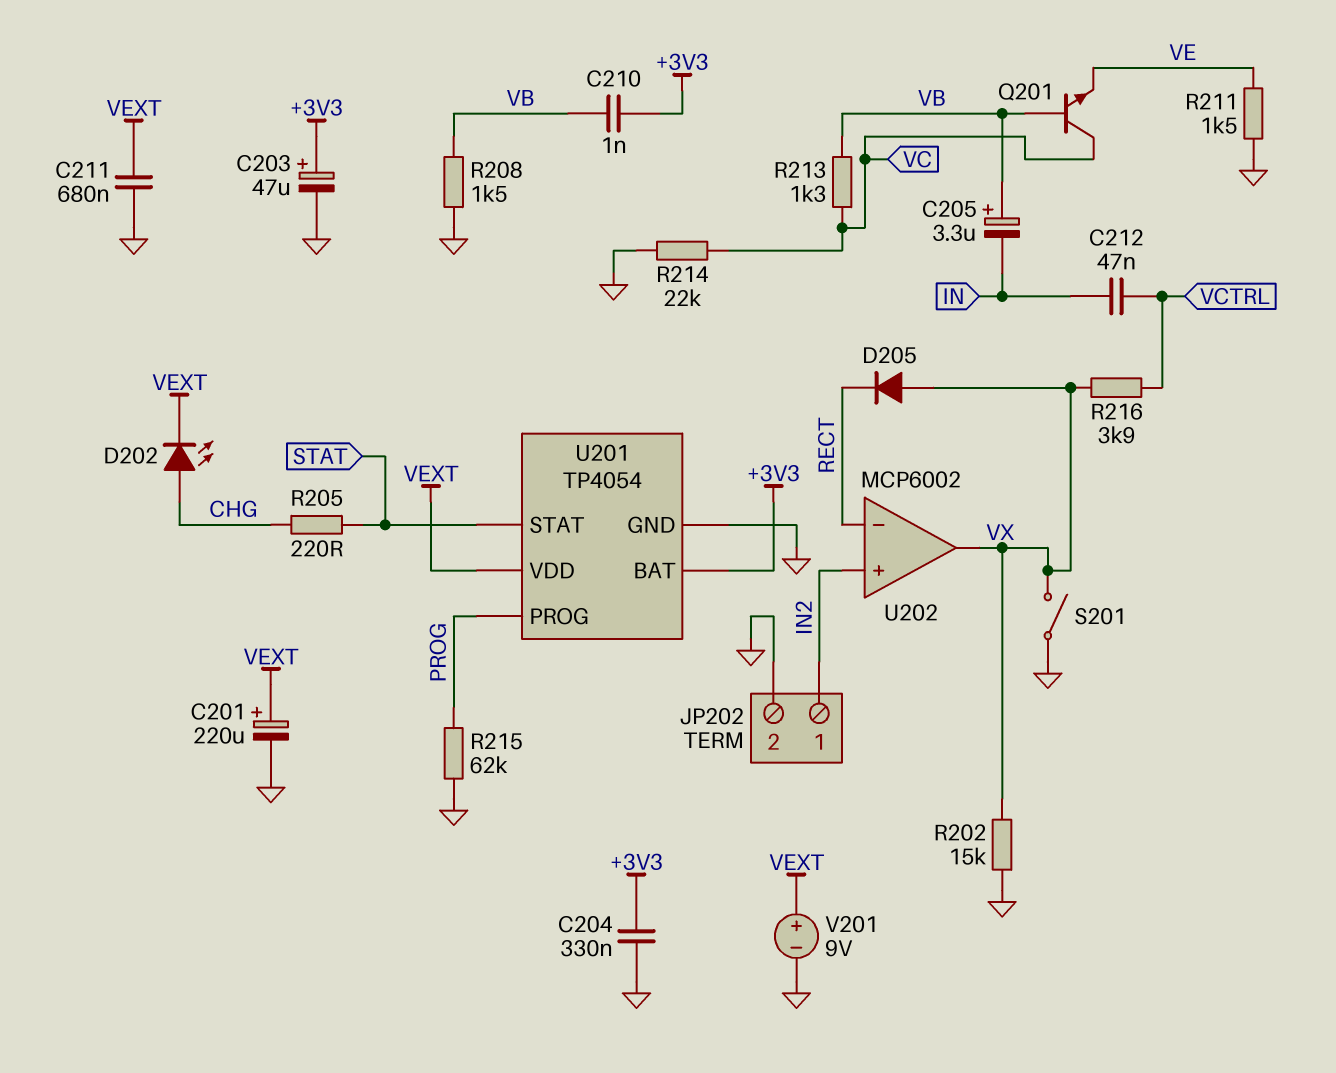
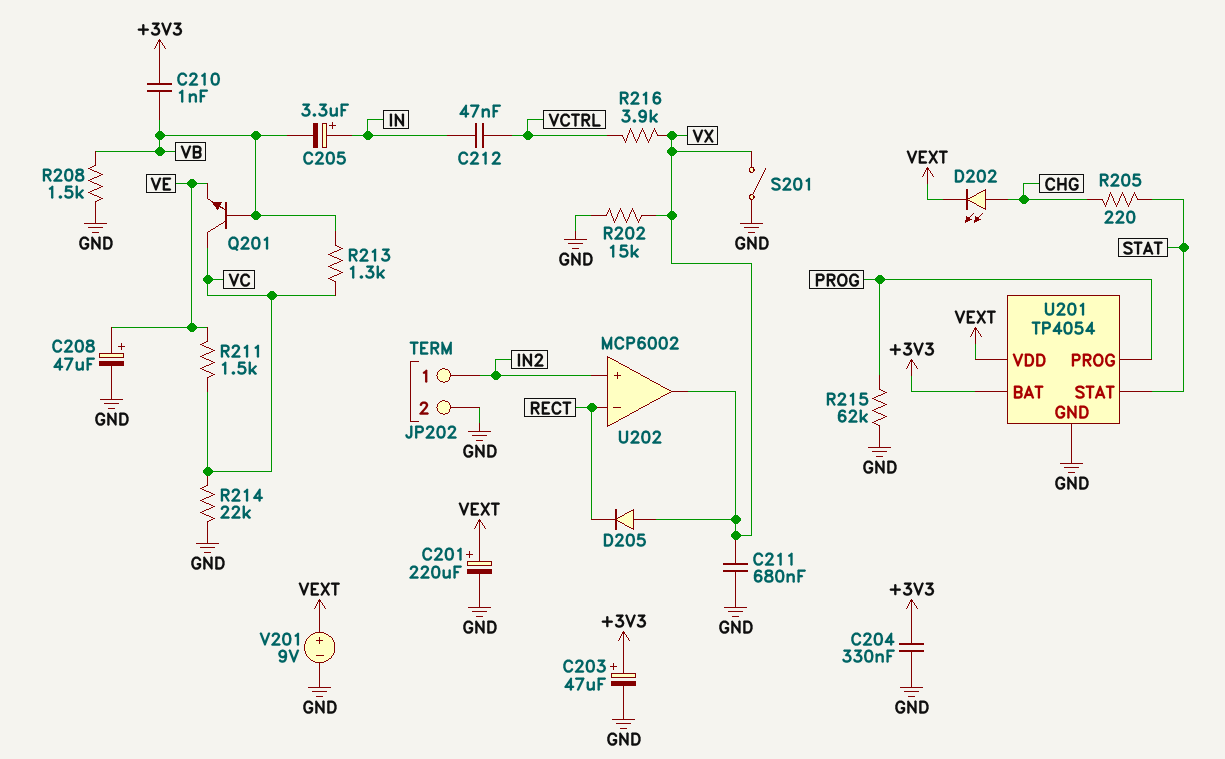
C205: 3.3uF (plus VB, minus IN) -> 3.3uF (plus IN, minus VB)
C208: none -> 47uF (plus VE, minus GND)
C211: 680nF (GND, VEXT) -> 680nF (GND, VX)
R211: 1.5k (GND, VE) -> 1.5k (VC, VE)

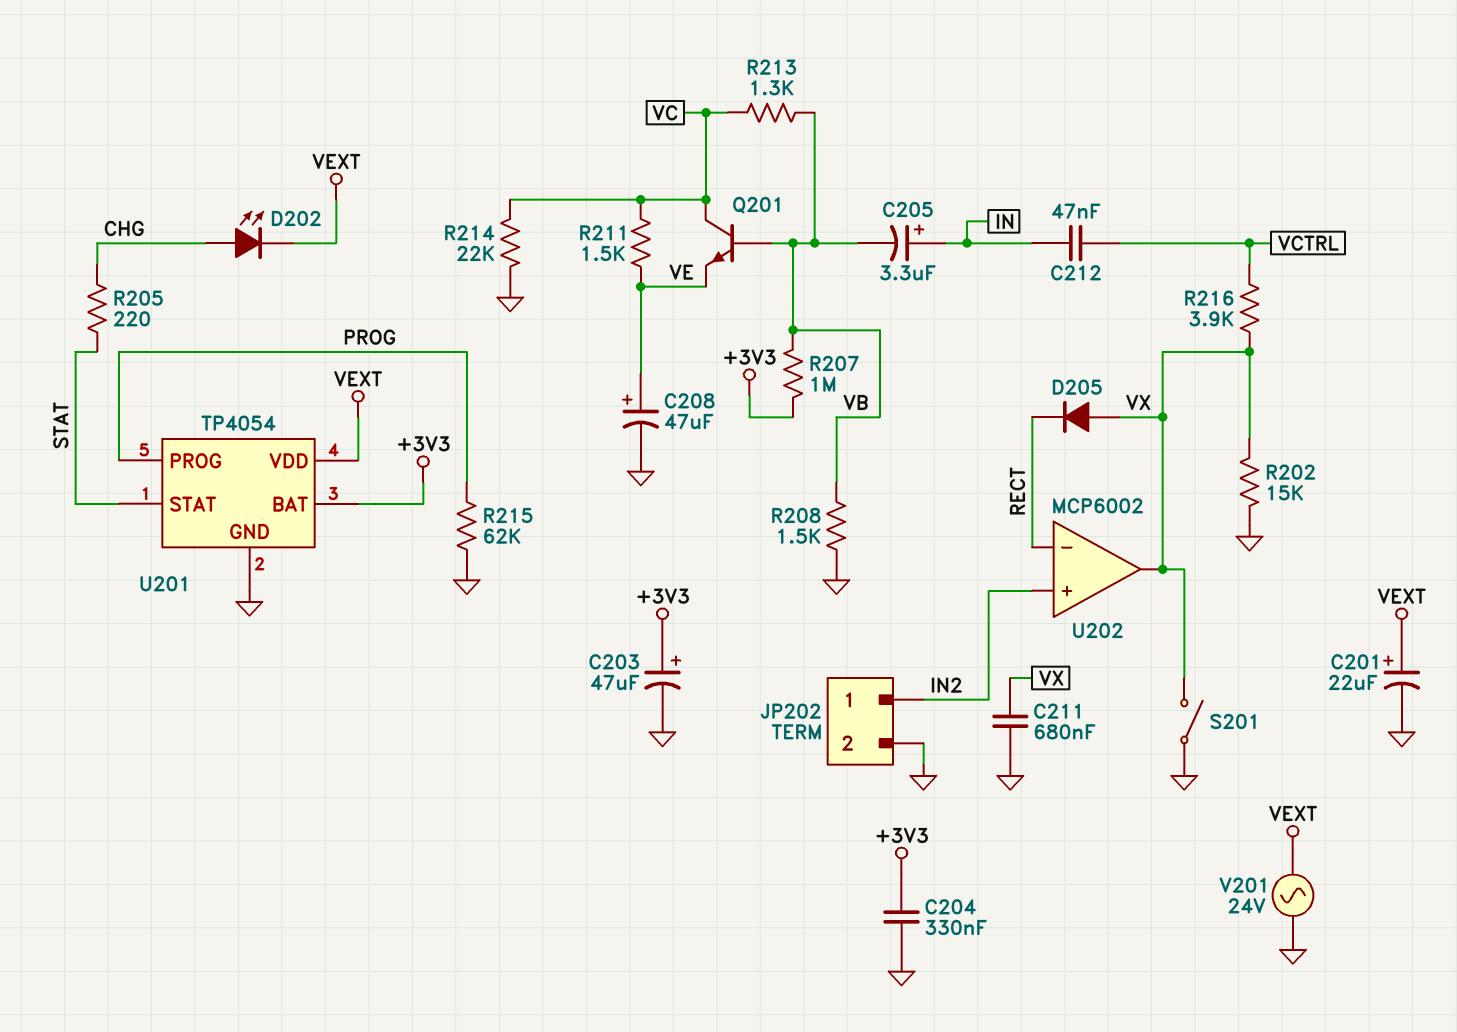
C201: 220uF (plus VEXT, minus GND) -> 22uF (plus VEXT, minus GND)
C210: 1nF (+3V3, VB) -> none
R207: none -> 1M (+3V3, VB)
V201: 9V (plus VEXT, minus GND) -> AC 24V (GND, VEXT)

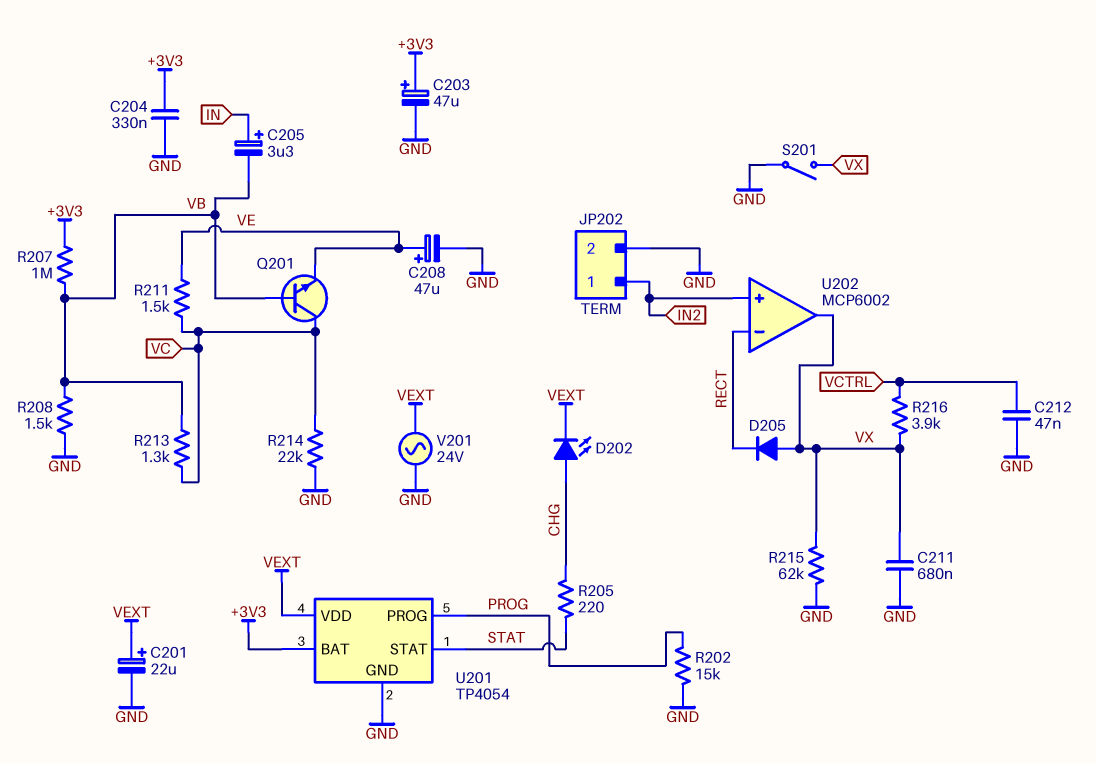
C212: 47nF (IN, VCTRL) -> 47nF (GND, VCTRL)
R202: 15k (GND, VX) -> 15k (GND, PROG)
R215: 62k (GND, PROG) -> 62k (GND, VX)

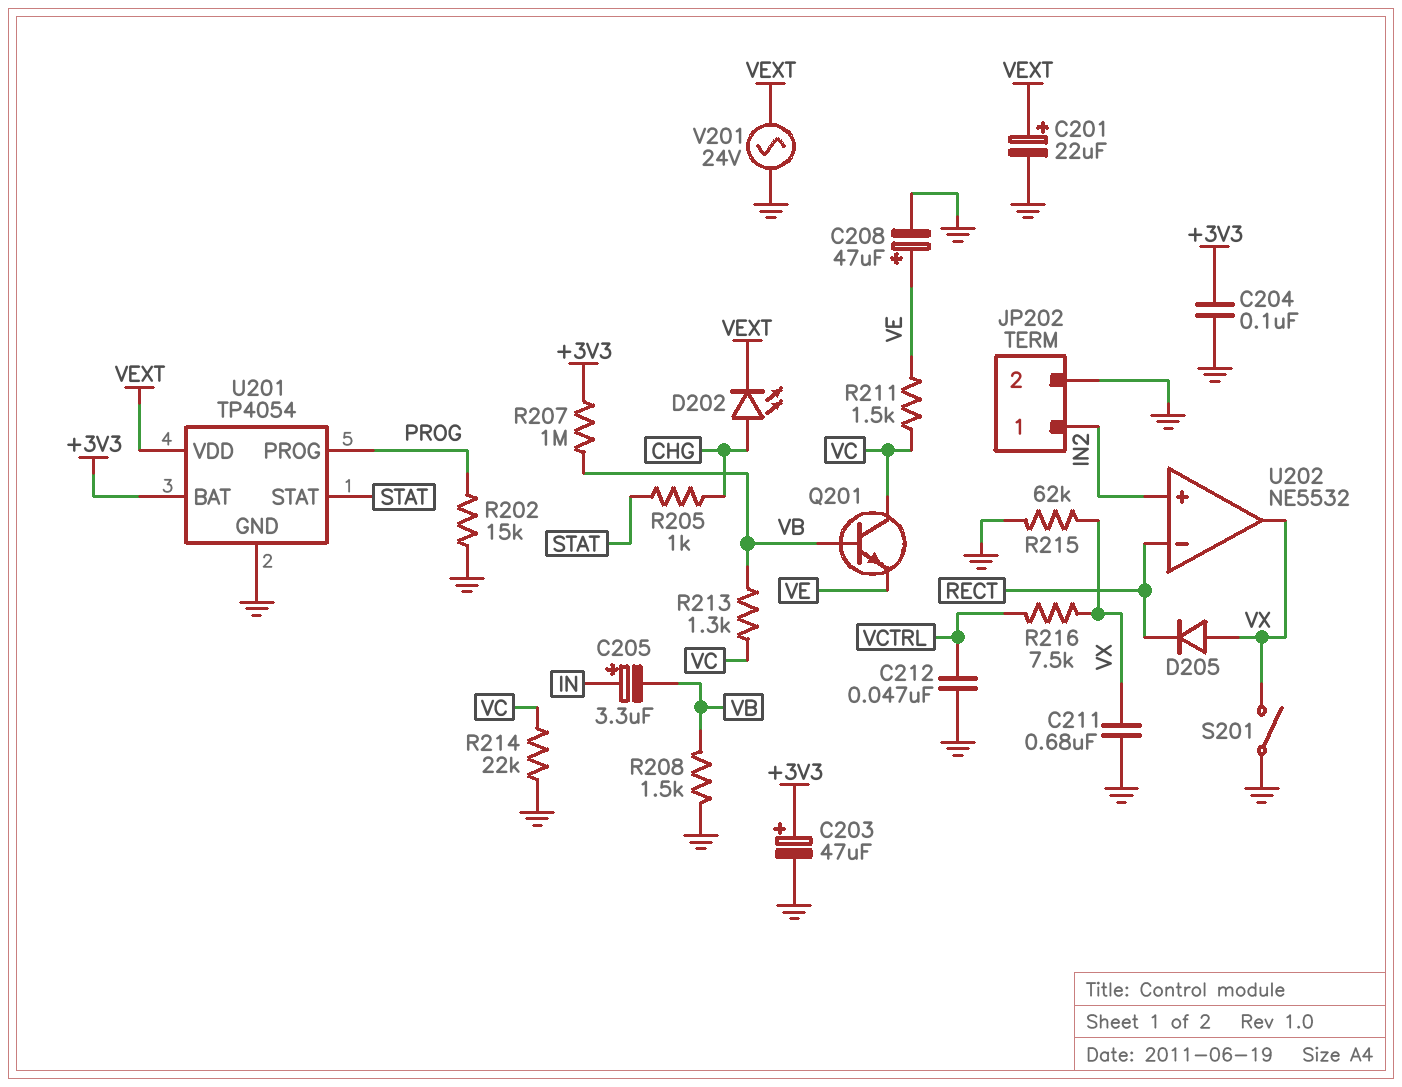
C204: 330nF (+3V3, GND) -> 100nF (+3V3, GND)
R205: 220 (CHG, STAT) -> 1k (CHG, STAT)
R216: 3.9k (VCTRL, VX) -> 7.5k (VCTRL, VX)
U202: MCP6002 -> NE5532

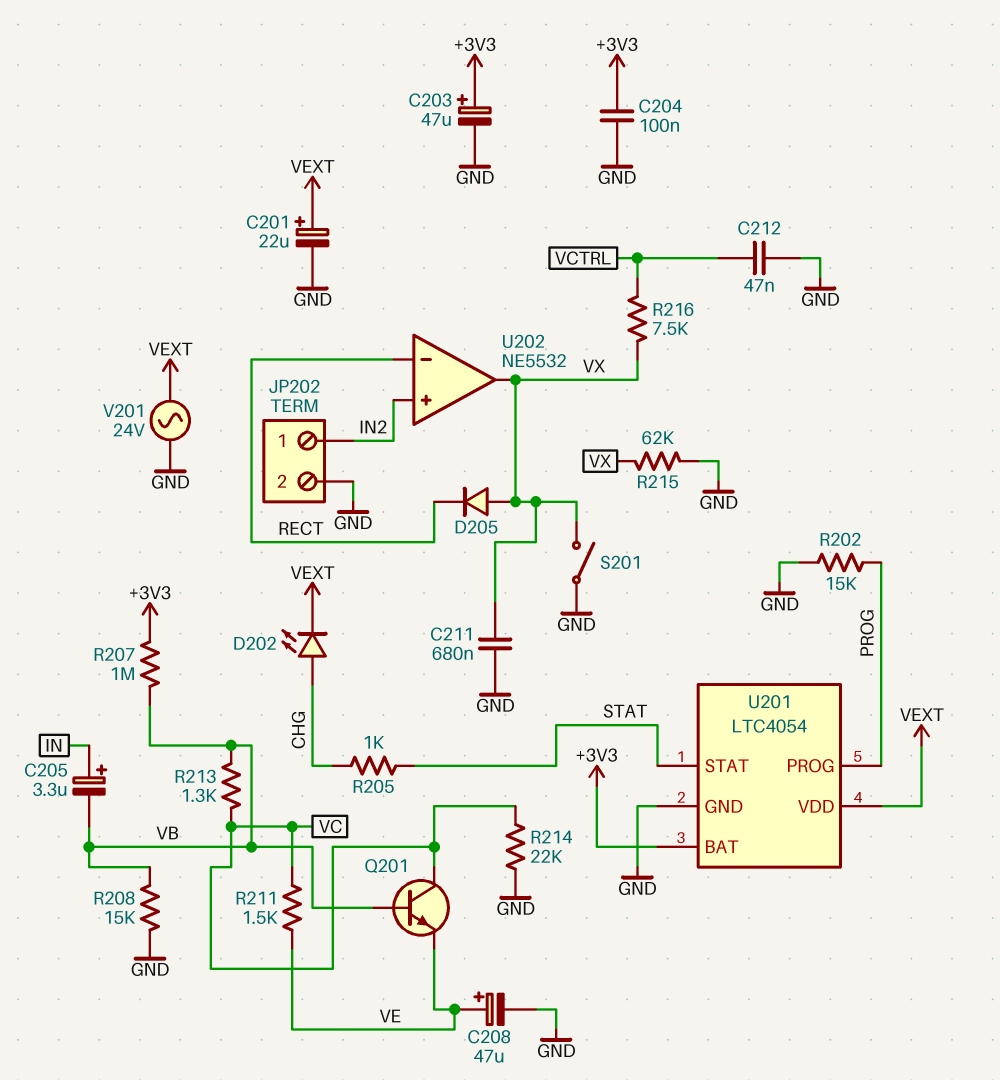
R208: 1.5k (GND, VB) -> 15k (GND, VB)
U201: TP4054 -> LTC4054

